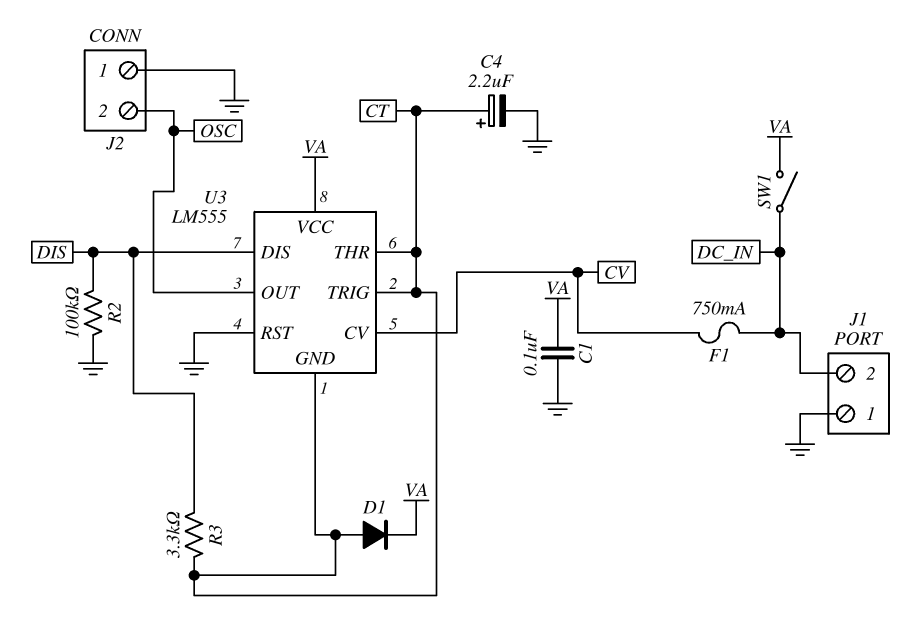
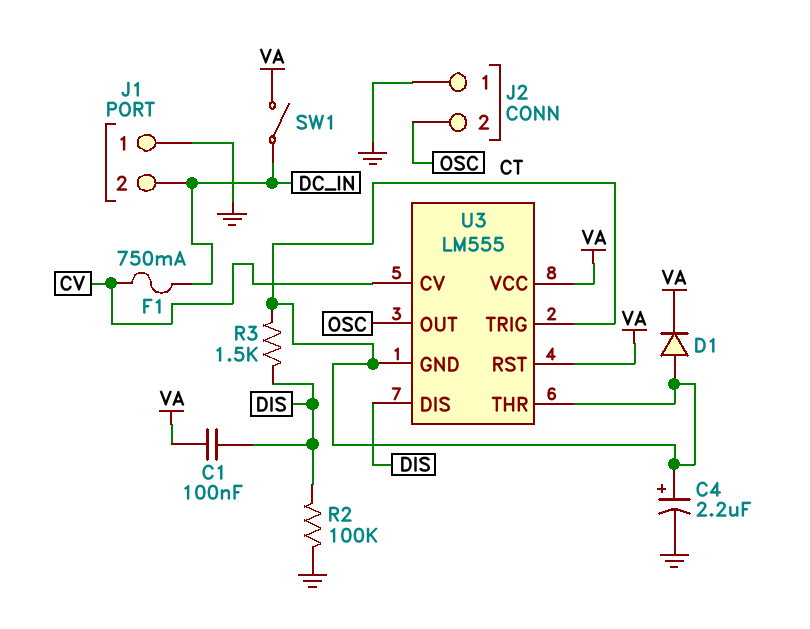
C1: 100nF (GND, VA) -> 100nF (DIS, VA)
R3: 3.3k (CT, DIS) -> 1.5k (CT, DIS)
U3 pin RST: GND -> VA

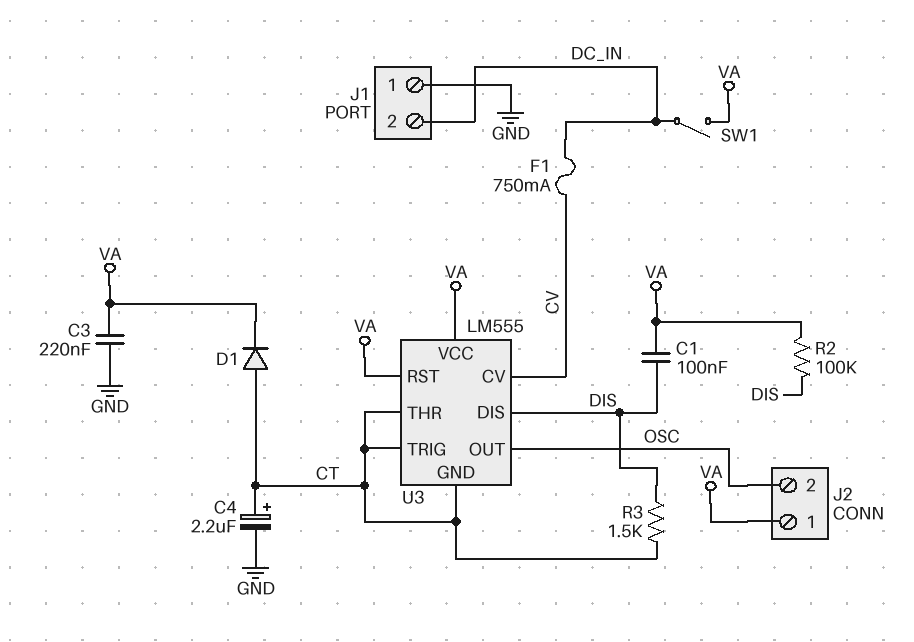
C3: none -> 220nF (GND, VA)
J2 pin 1: GND -> VA
R2: 100k (DIS, GND) -> 100k (DIS, VA)

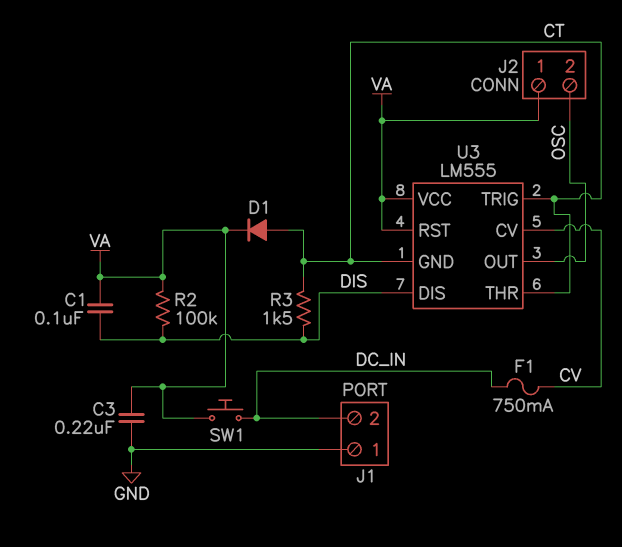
C4: 2.2uF (plus CT, minus GND) -> none
SW1: switch (DC_IN, VA) -> button (DC_IN, VA)

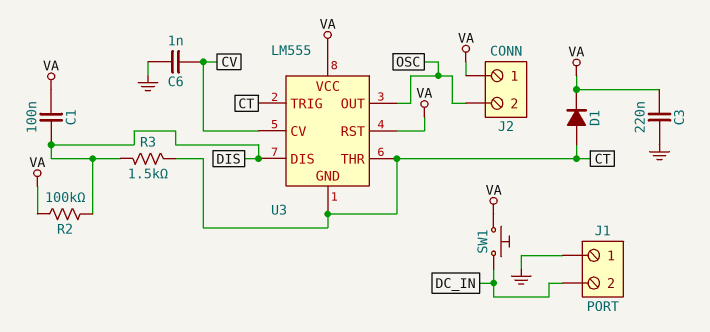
C6: none -> 1nF (CV, GND)
F1: 750mA (CV, DC_IN) -> none

